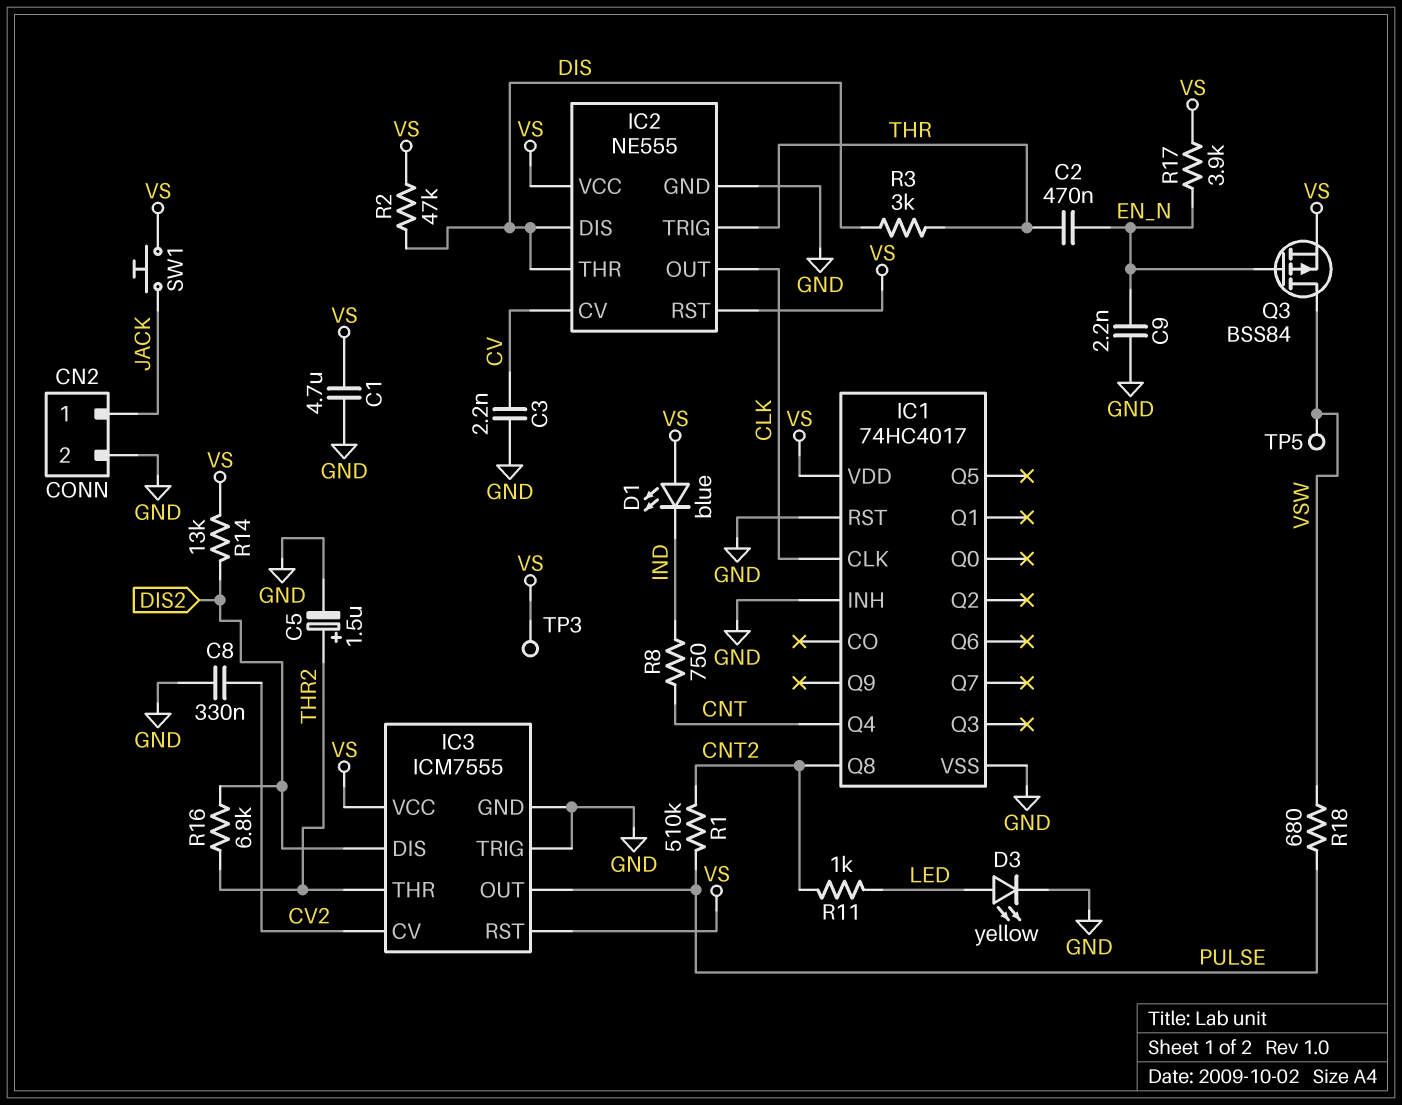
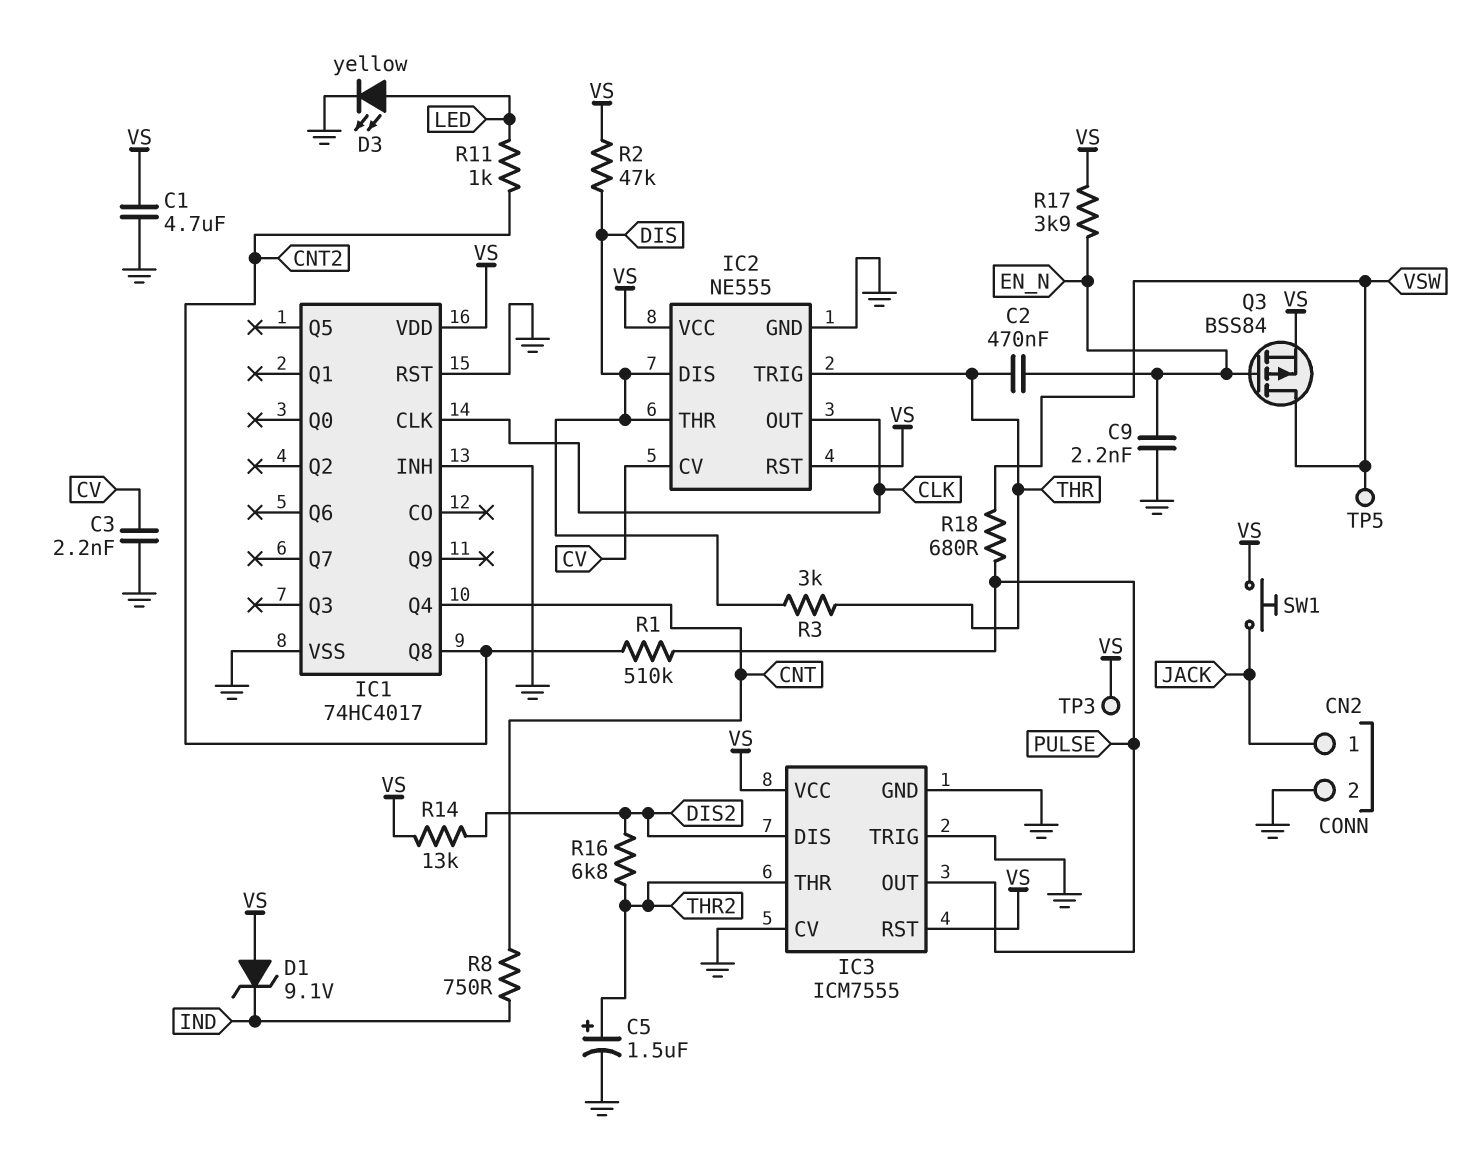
C8: 330nF (CV2, GND) -> none
D1: LED blue (A VS, K IND) -> zener 9.1V (A VS, K IND)
IC3 pin CV: CV2 -> GND

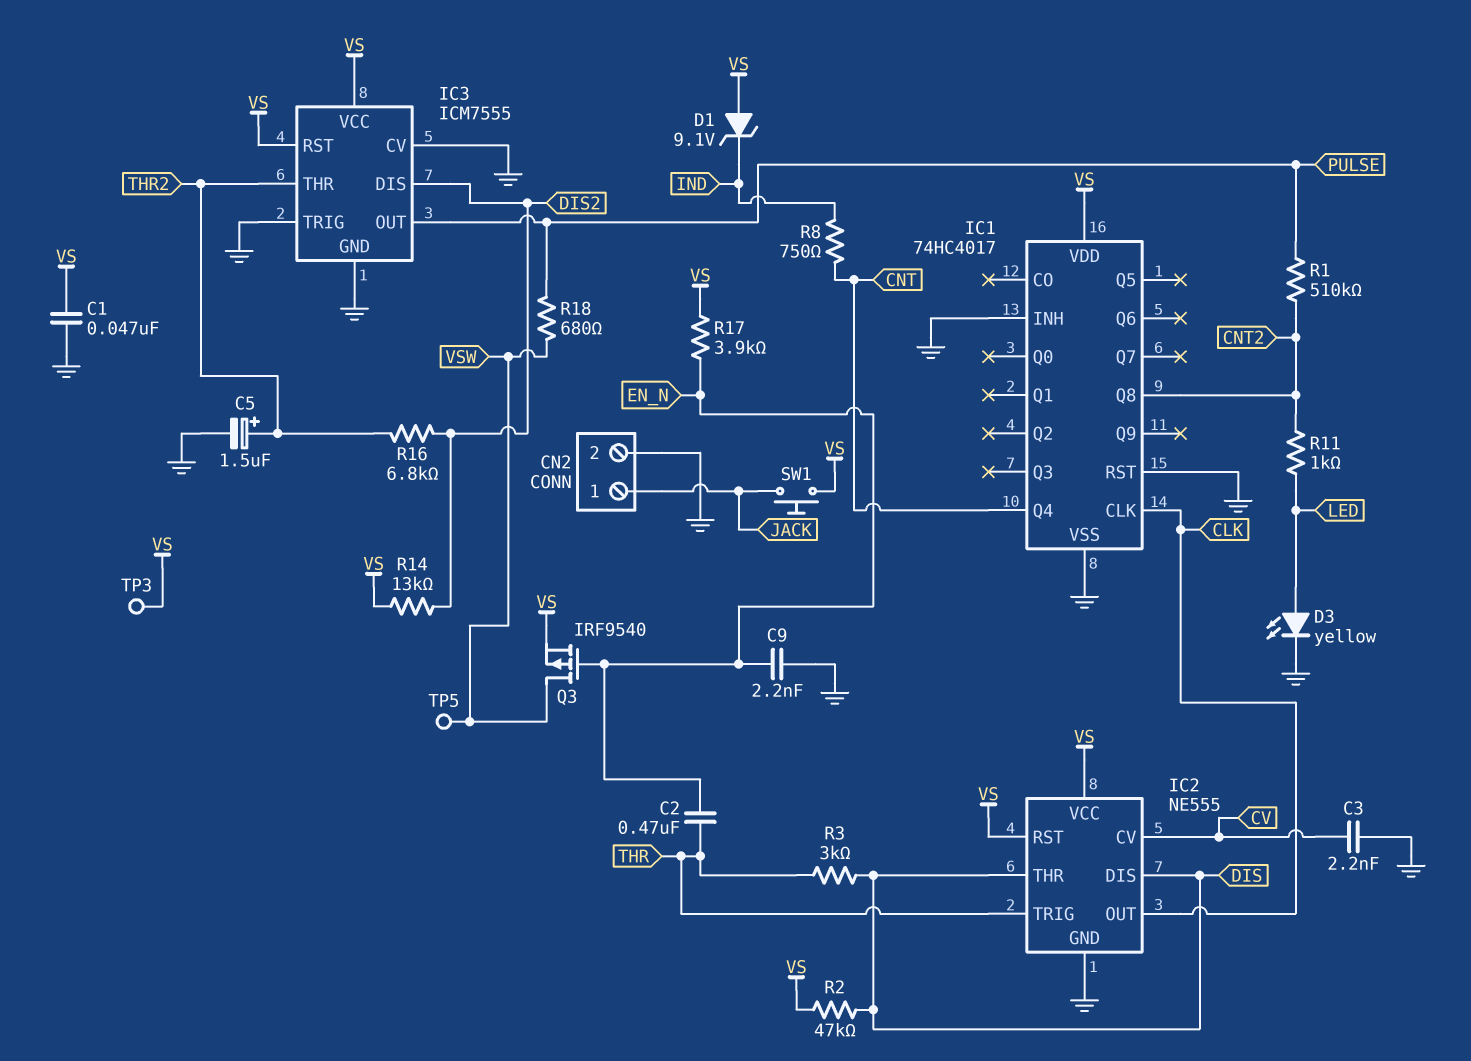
C1: 4.7uF (GND, VS) -> 47nF (GND, VS)
Q3: PMOS BSS84 (G EN_N, D VSW, S VS) -> PMOS IRF9540 (G EN_N, D VSW, S VS)

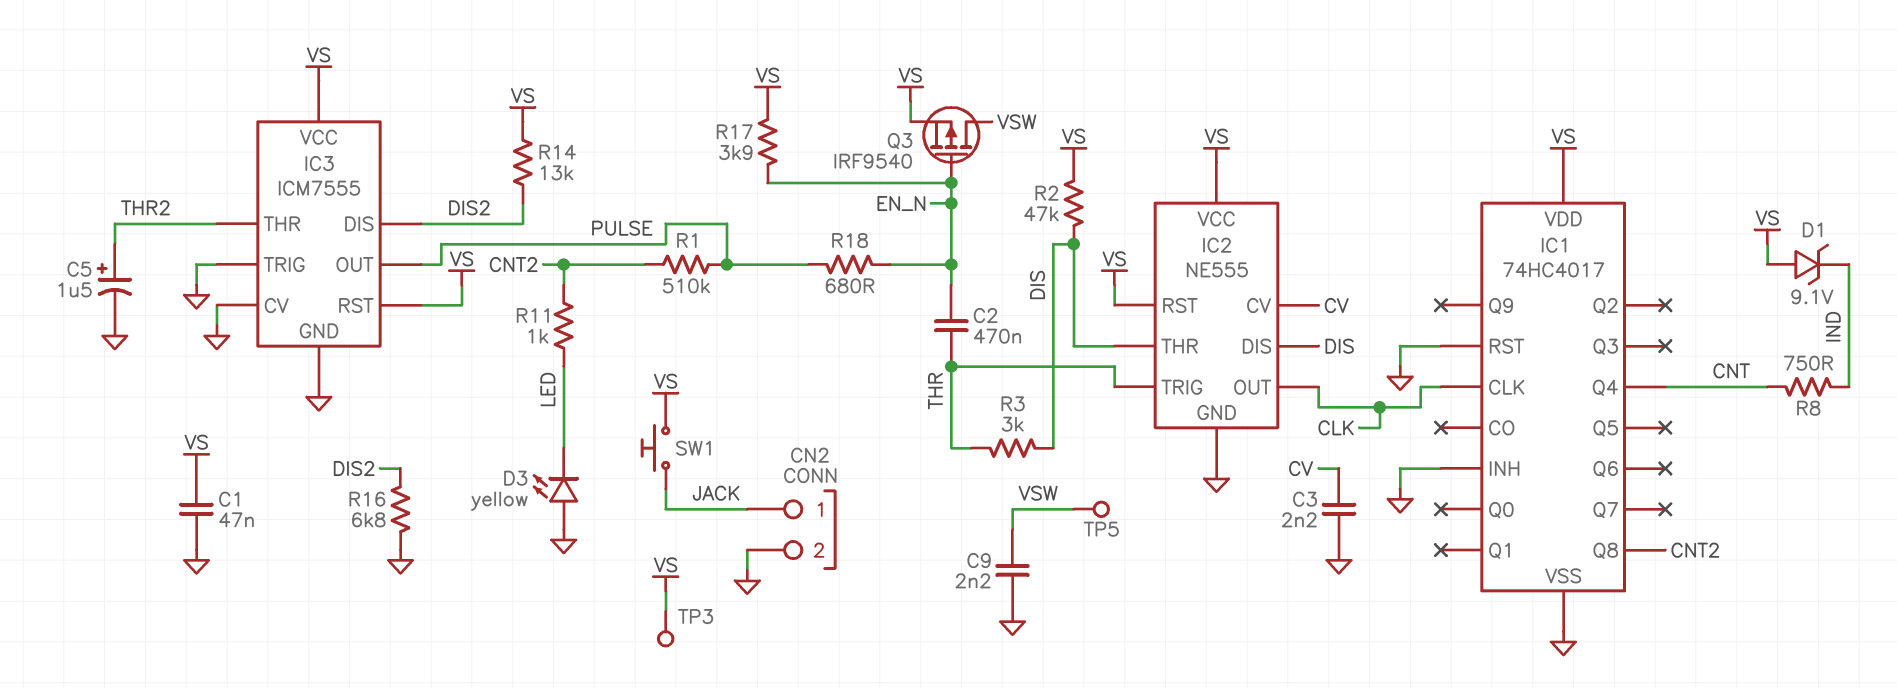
C9: 2.2nF (EN_N, GND) -> 2.2nF (GND, VSW)
D3: LED yellow (A LED, K GND) -> LED yellow (A GND, K LED)
R16: 6.8k (DIS2, THR2) -> 6.8k (DIS2, GND)
R18: 680 (PULSE, VSW) -> 680 (EN_N, PULSE)

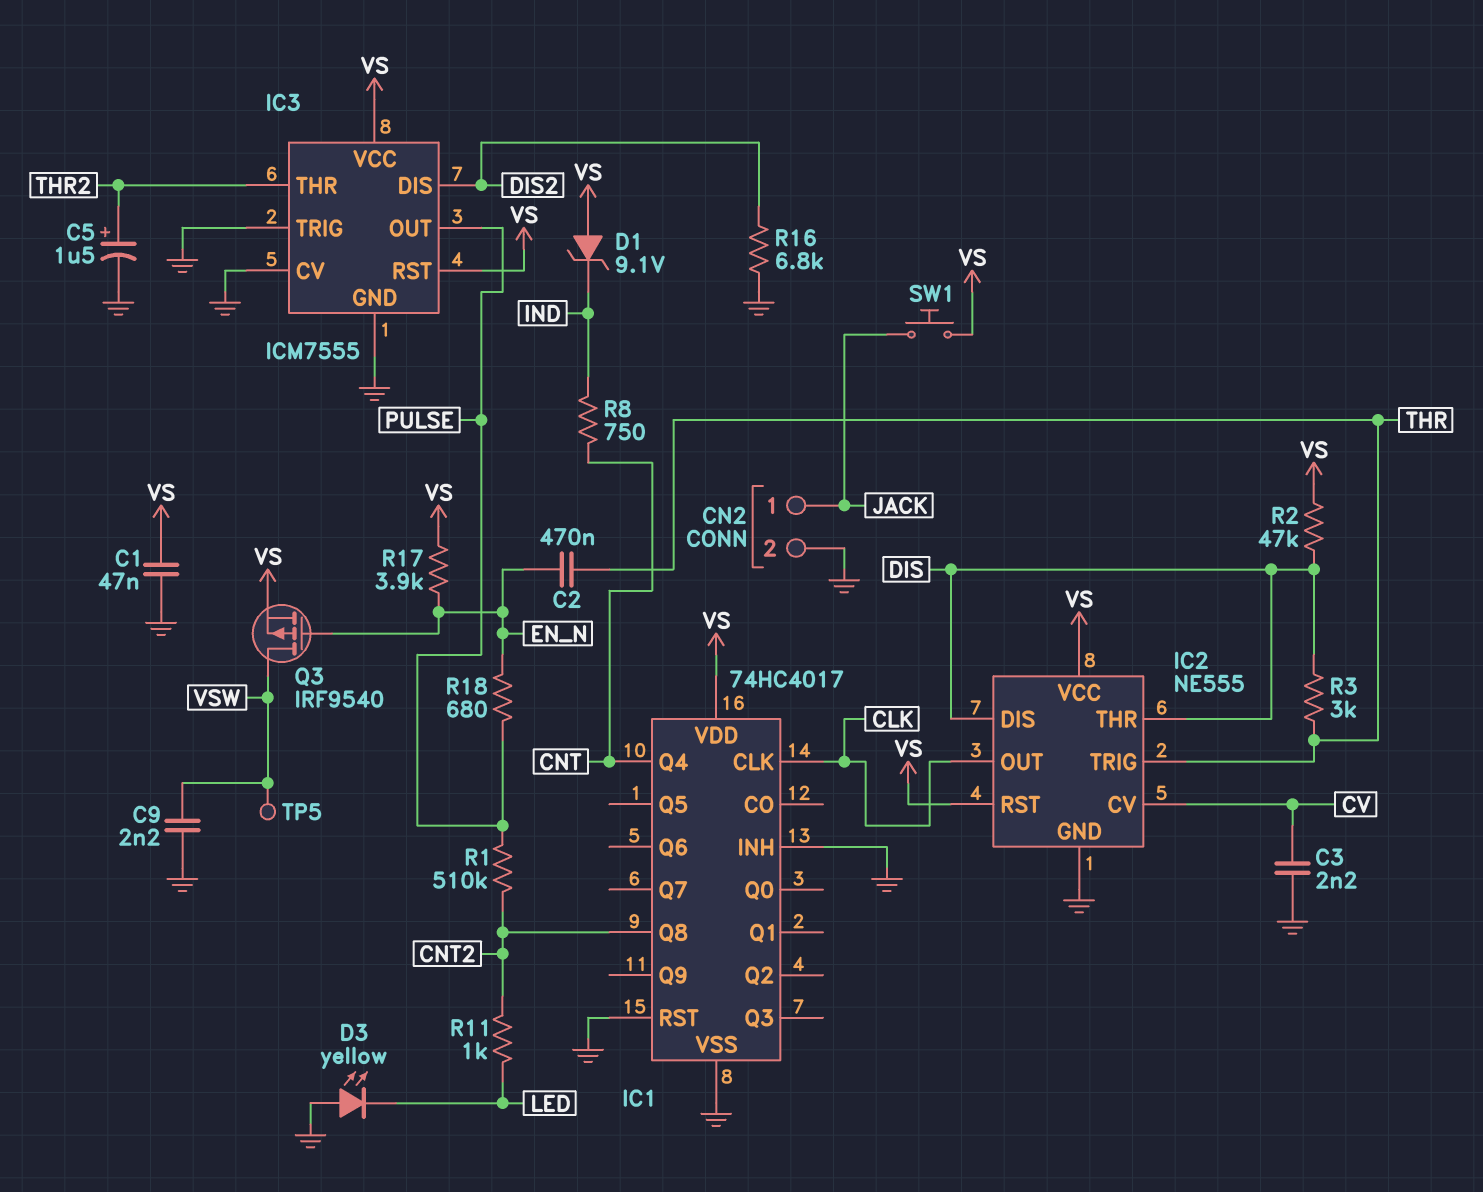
R14: 13k (DIS2, VS) -> none
TP3: test point (VS) -> none

